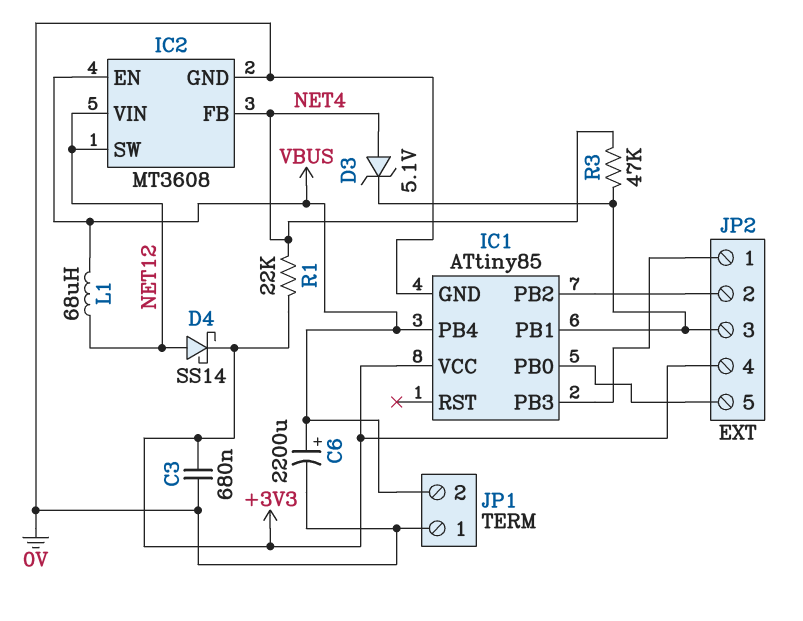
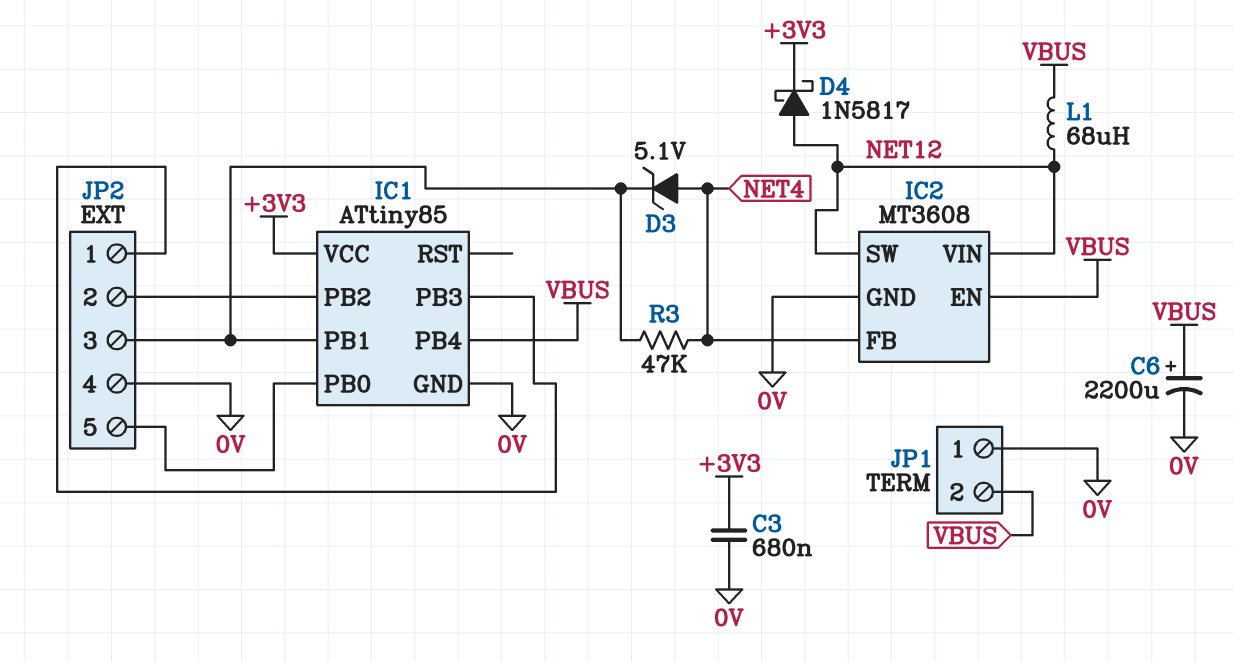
D4: schottky SS14 (A NET12, K +3V3) -> schottky 1N5817 (A NET12, K +3V3)
JP2 pin 4: +3V3 -> 0V
R1: 22k (+3V3, NET4) -> none

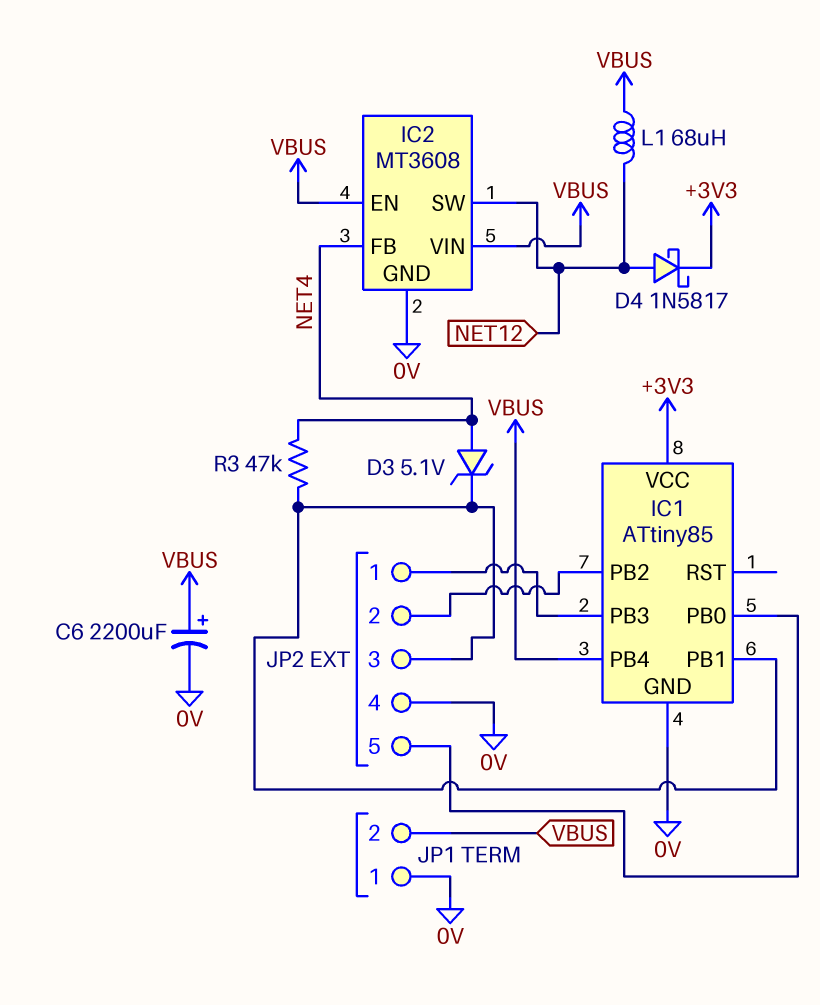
C3: 680nF (+3V3, 0V) -> none
IC2 pin VIN: NET12 -> VBUS

